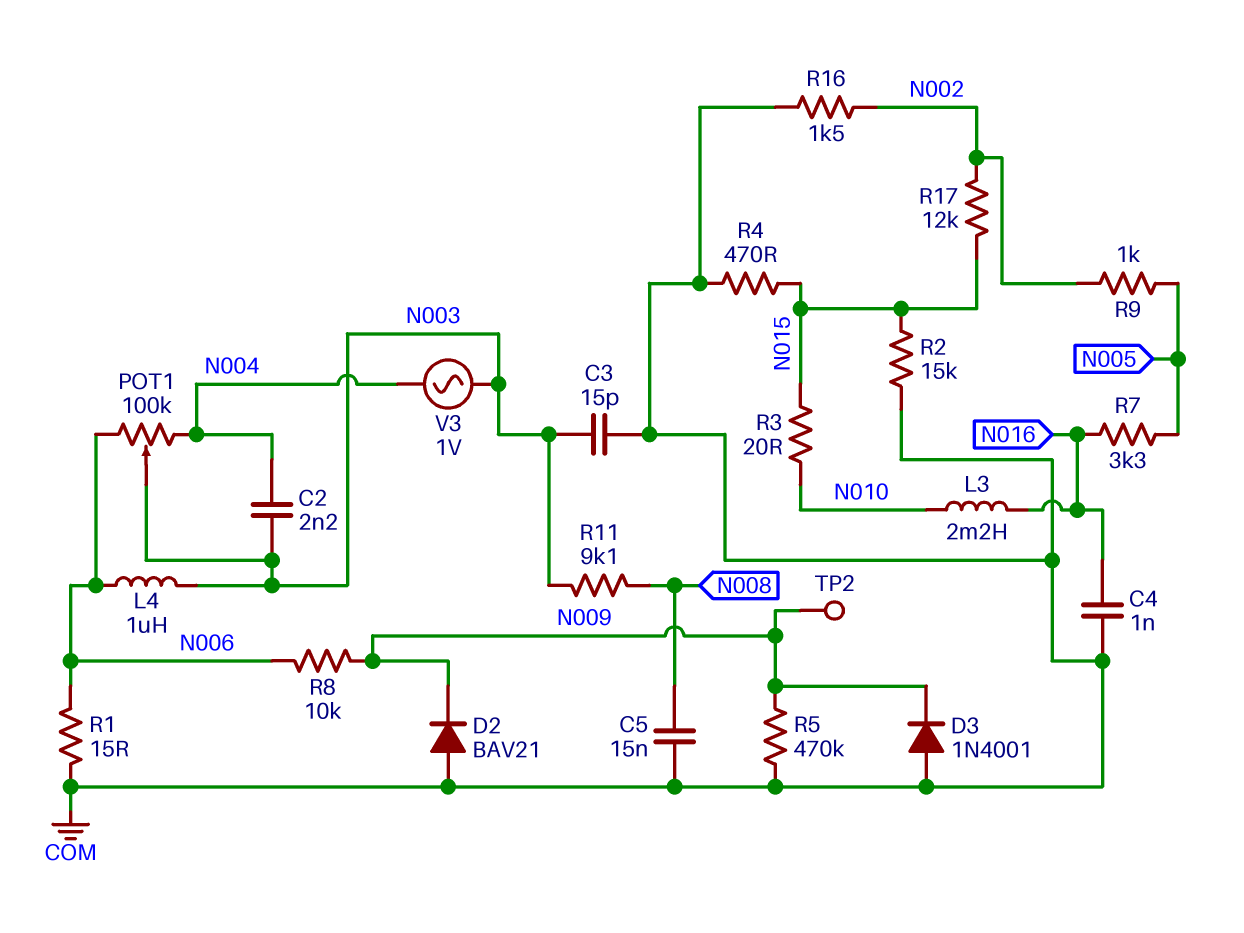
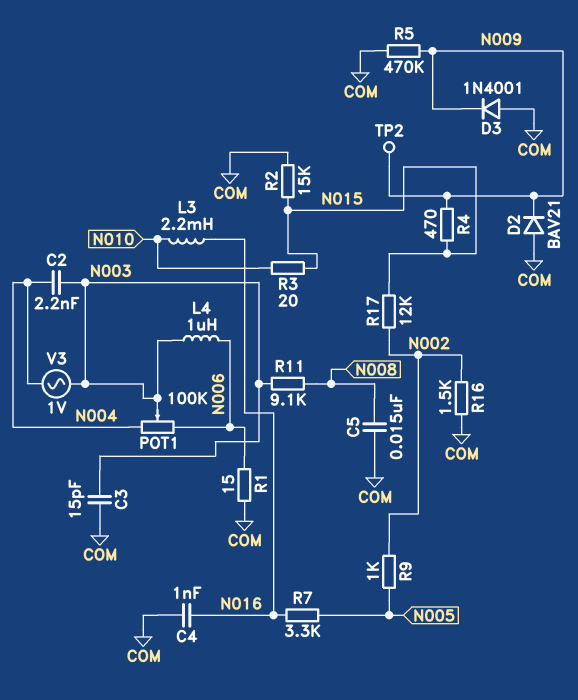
R4: 470 (COM, N015) -> 470 (N009, N015)
R8: 10k (N006, N009) -> none

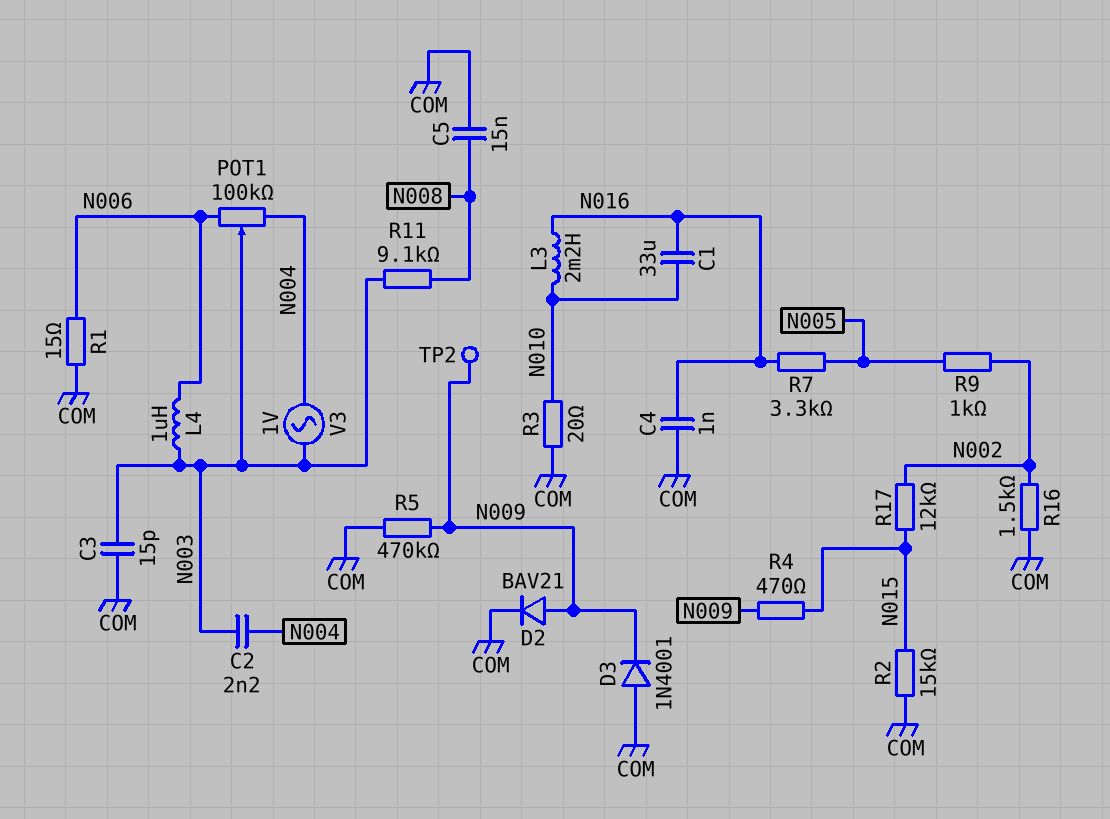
C1: none -> 33uF (N010, N016)
D2: diode BAV21 (A COM, K N009) -> diode BAV21 (A N009, K COM)
R3: 20 (N010, N015) -> 20 (COM, N010)

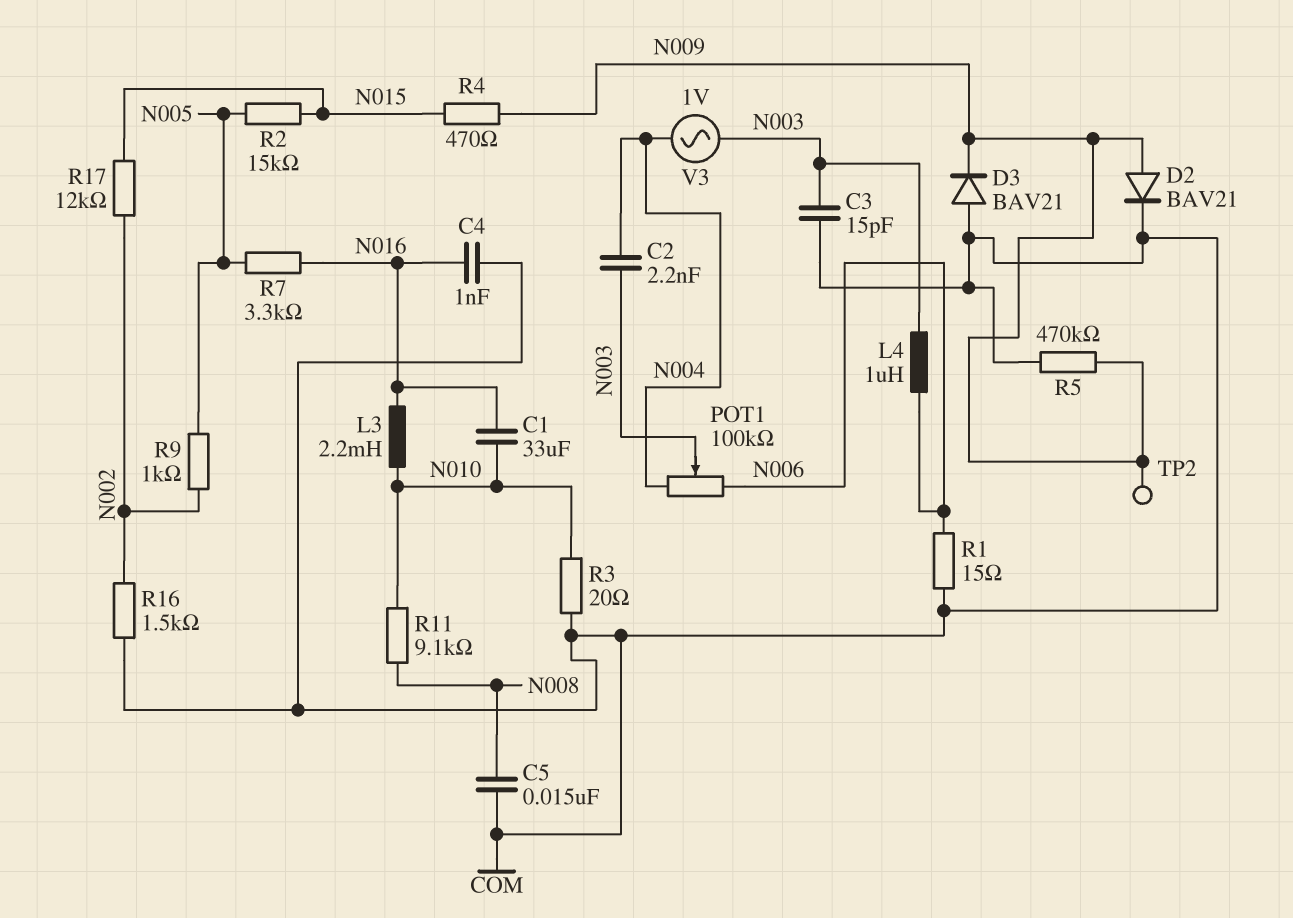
D3: diode 1N4001 (A COM, K N009) -> diode BAV21 (A COM, K N009)
R2: 15k (COM, N015) -> 15k (N005, N015)
R11: 9.1k (N003, N008) -> 9.1k (N008, N010)

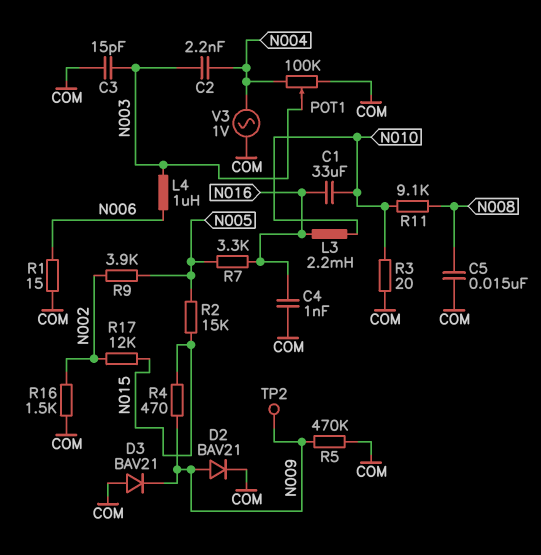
POT1: 100k (N004, N006, wiper N003) -> 100k (COM, N004, wiper N003)
R9: 1k (N002, N005) -> 3.9k (N002, N005)
V3: AC 1V (N003, N004) -> AC 1V (COM, N004)

